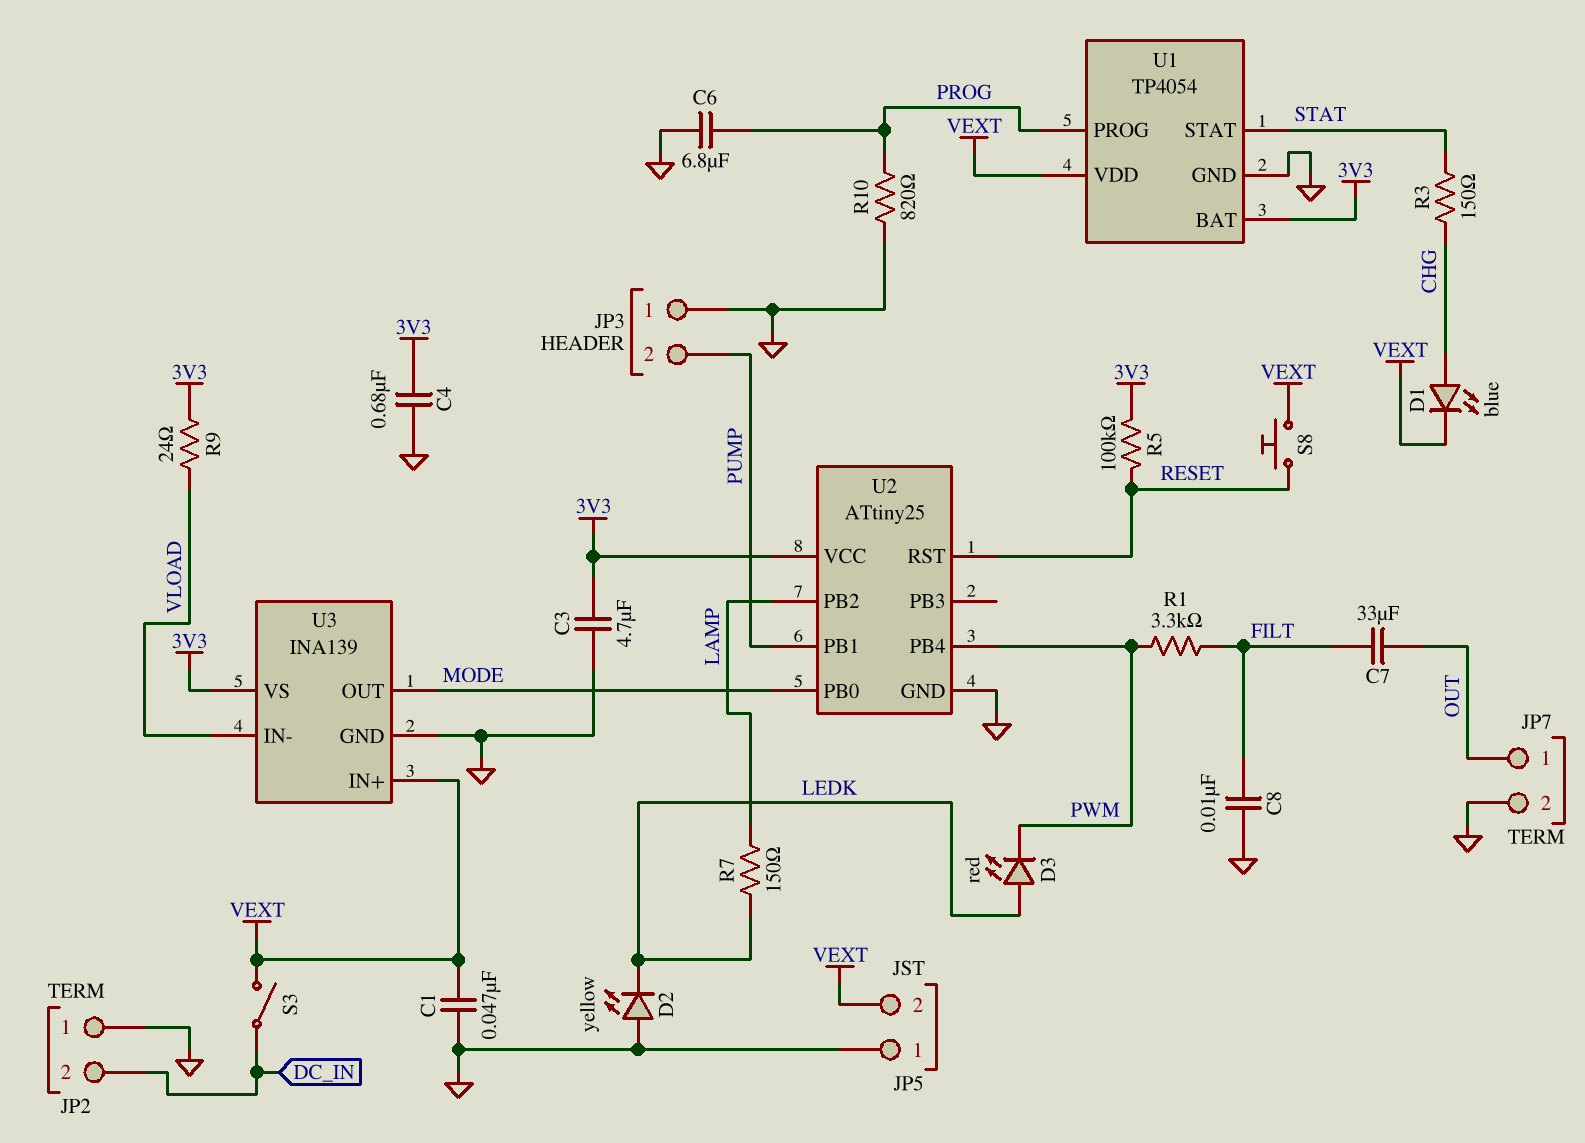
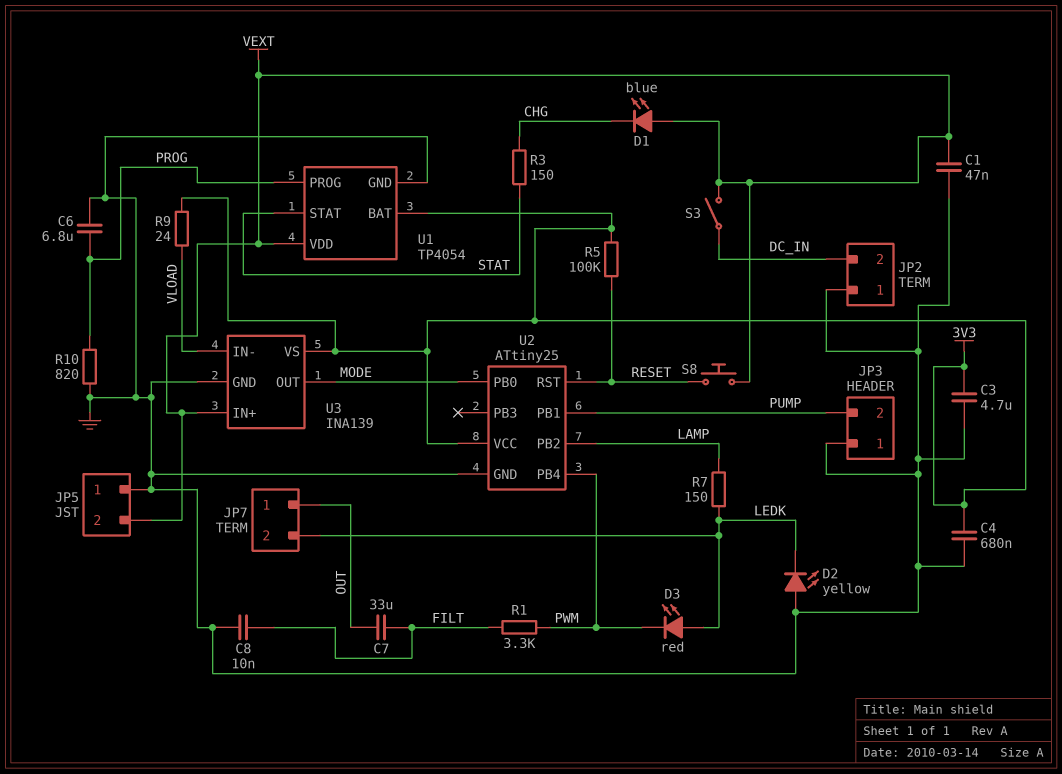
D1: LED blue (A CHG, K VEXT) -> LED blue (A VEXT, K CHG)
JP7 pin 2: GND -> LEDK

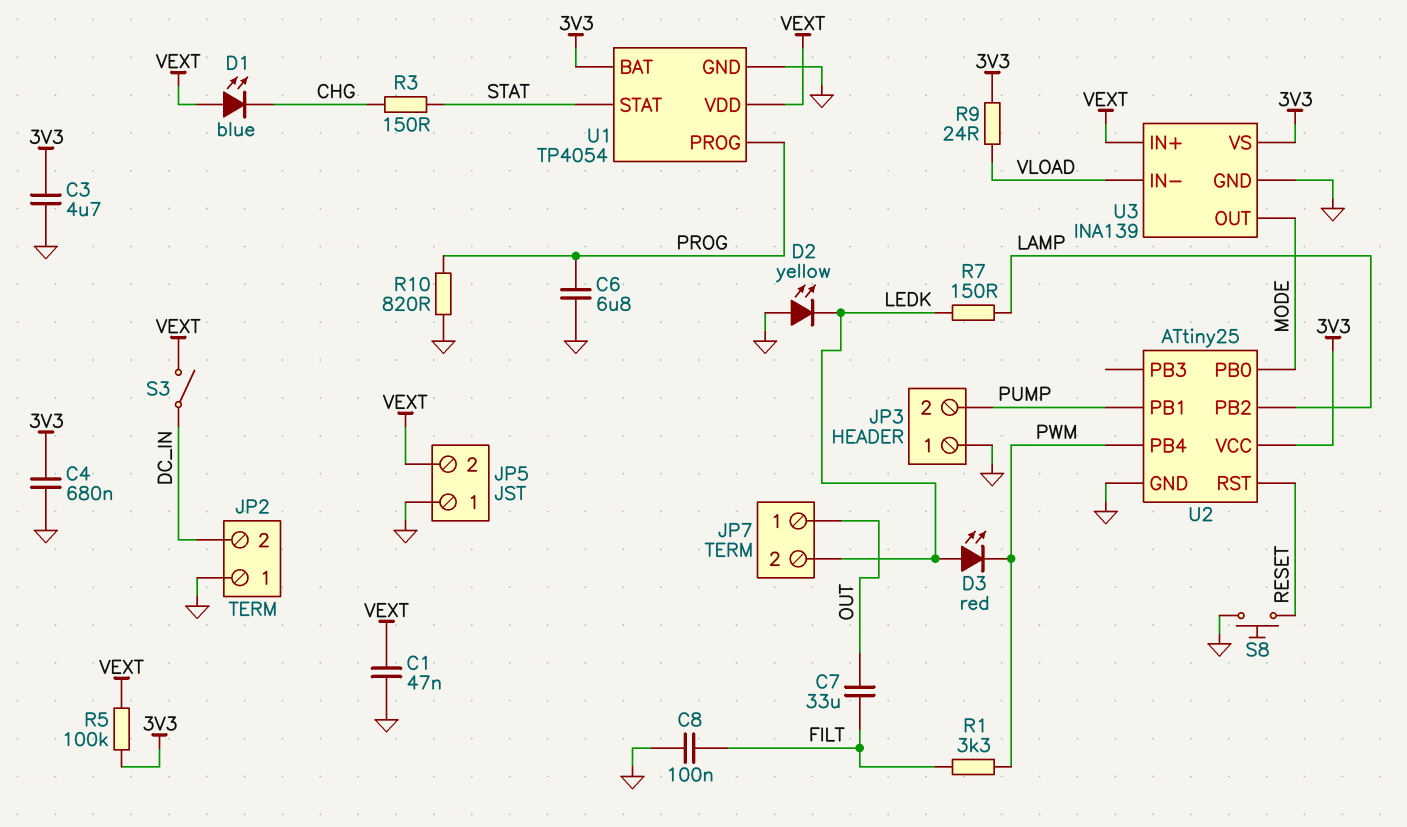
C8: 10nF (FILT, GND) -> 100nF (FILT, GND)
R5: 100k (3V3, RESET) -> 100k (3V3, VEXT)
S8: button (RESET, VEXT) -> button (GND, RESET)

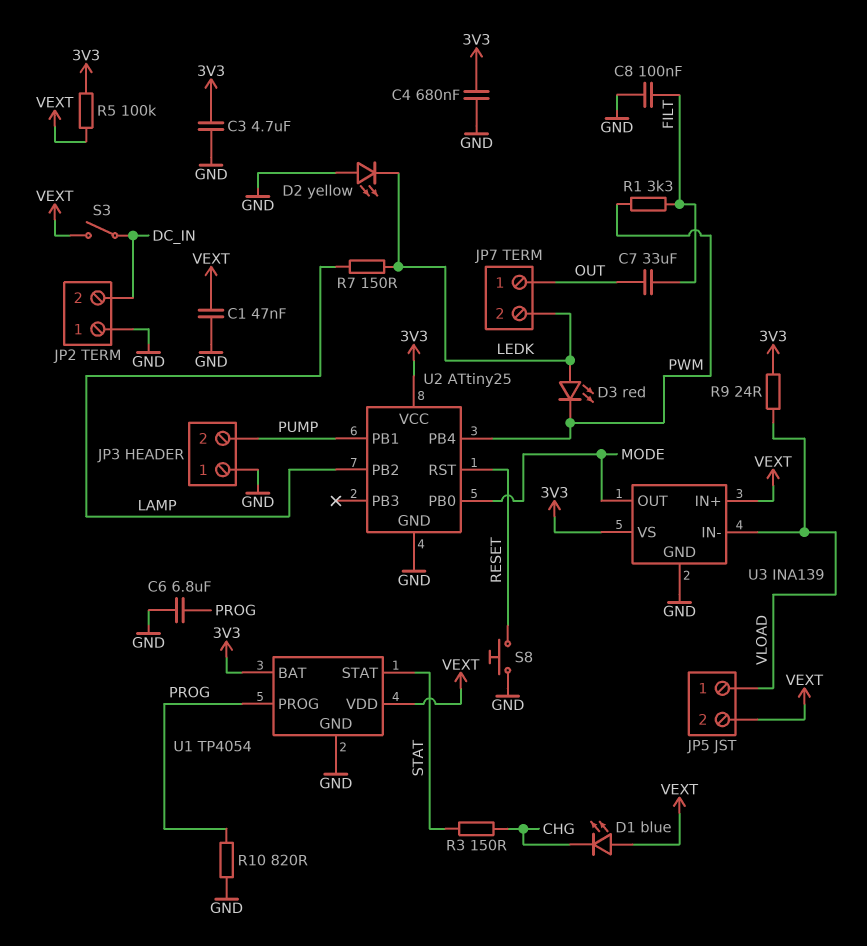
JP5 pin 1: GND -> VLOAD

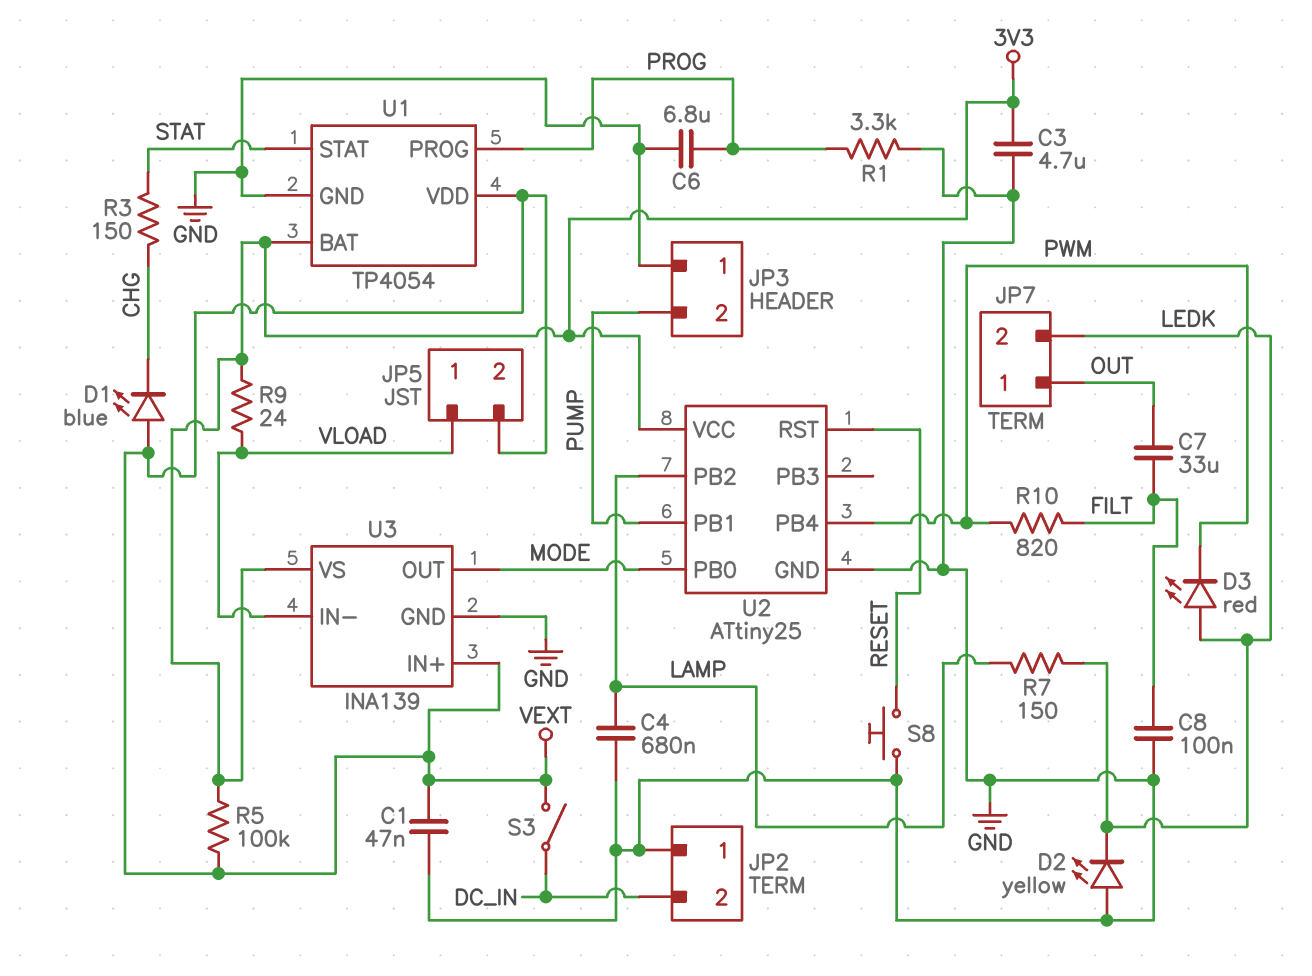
C4: 680nF (3V3, GND) -> 680nF (GND, LAMP)
R1: 3.3k (FILT, PWM) -> 3.3k (GND, PROG)
R10: 820 (GND, PROG) -> 820 (FILT, PWM)

